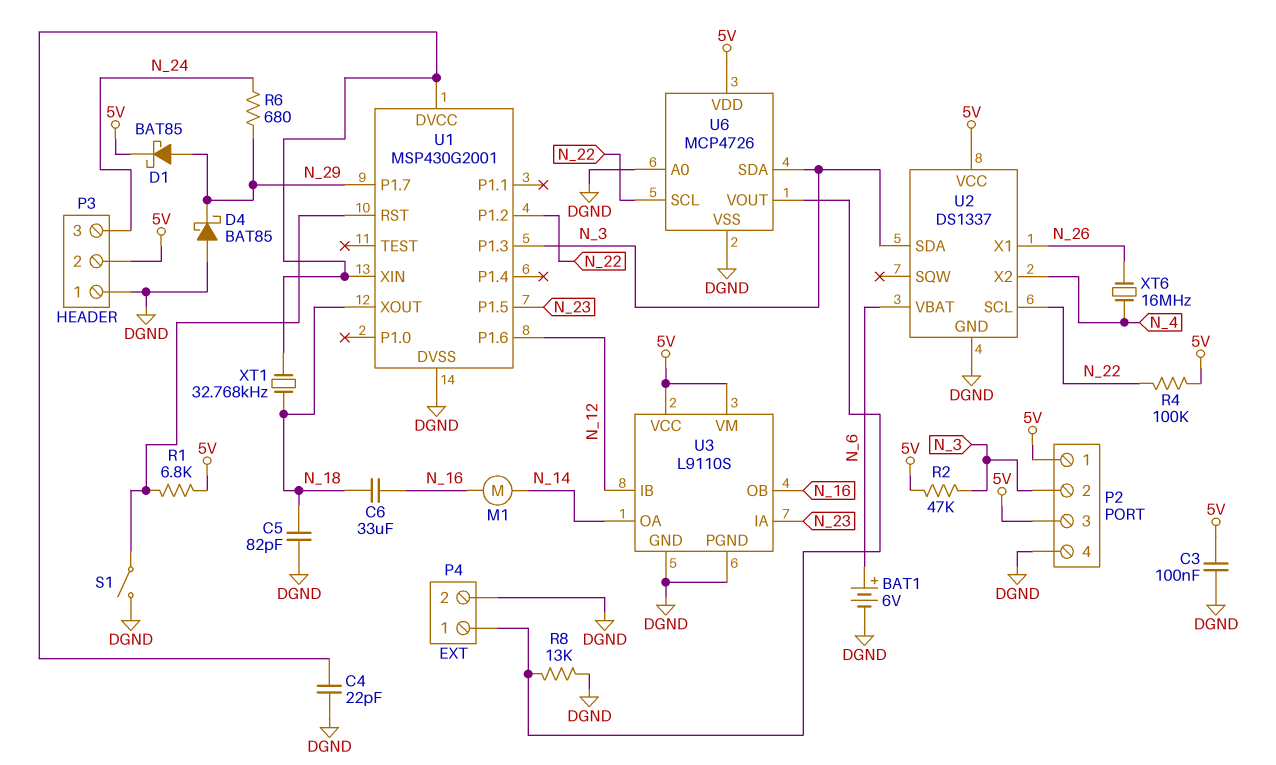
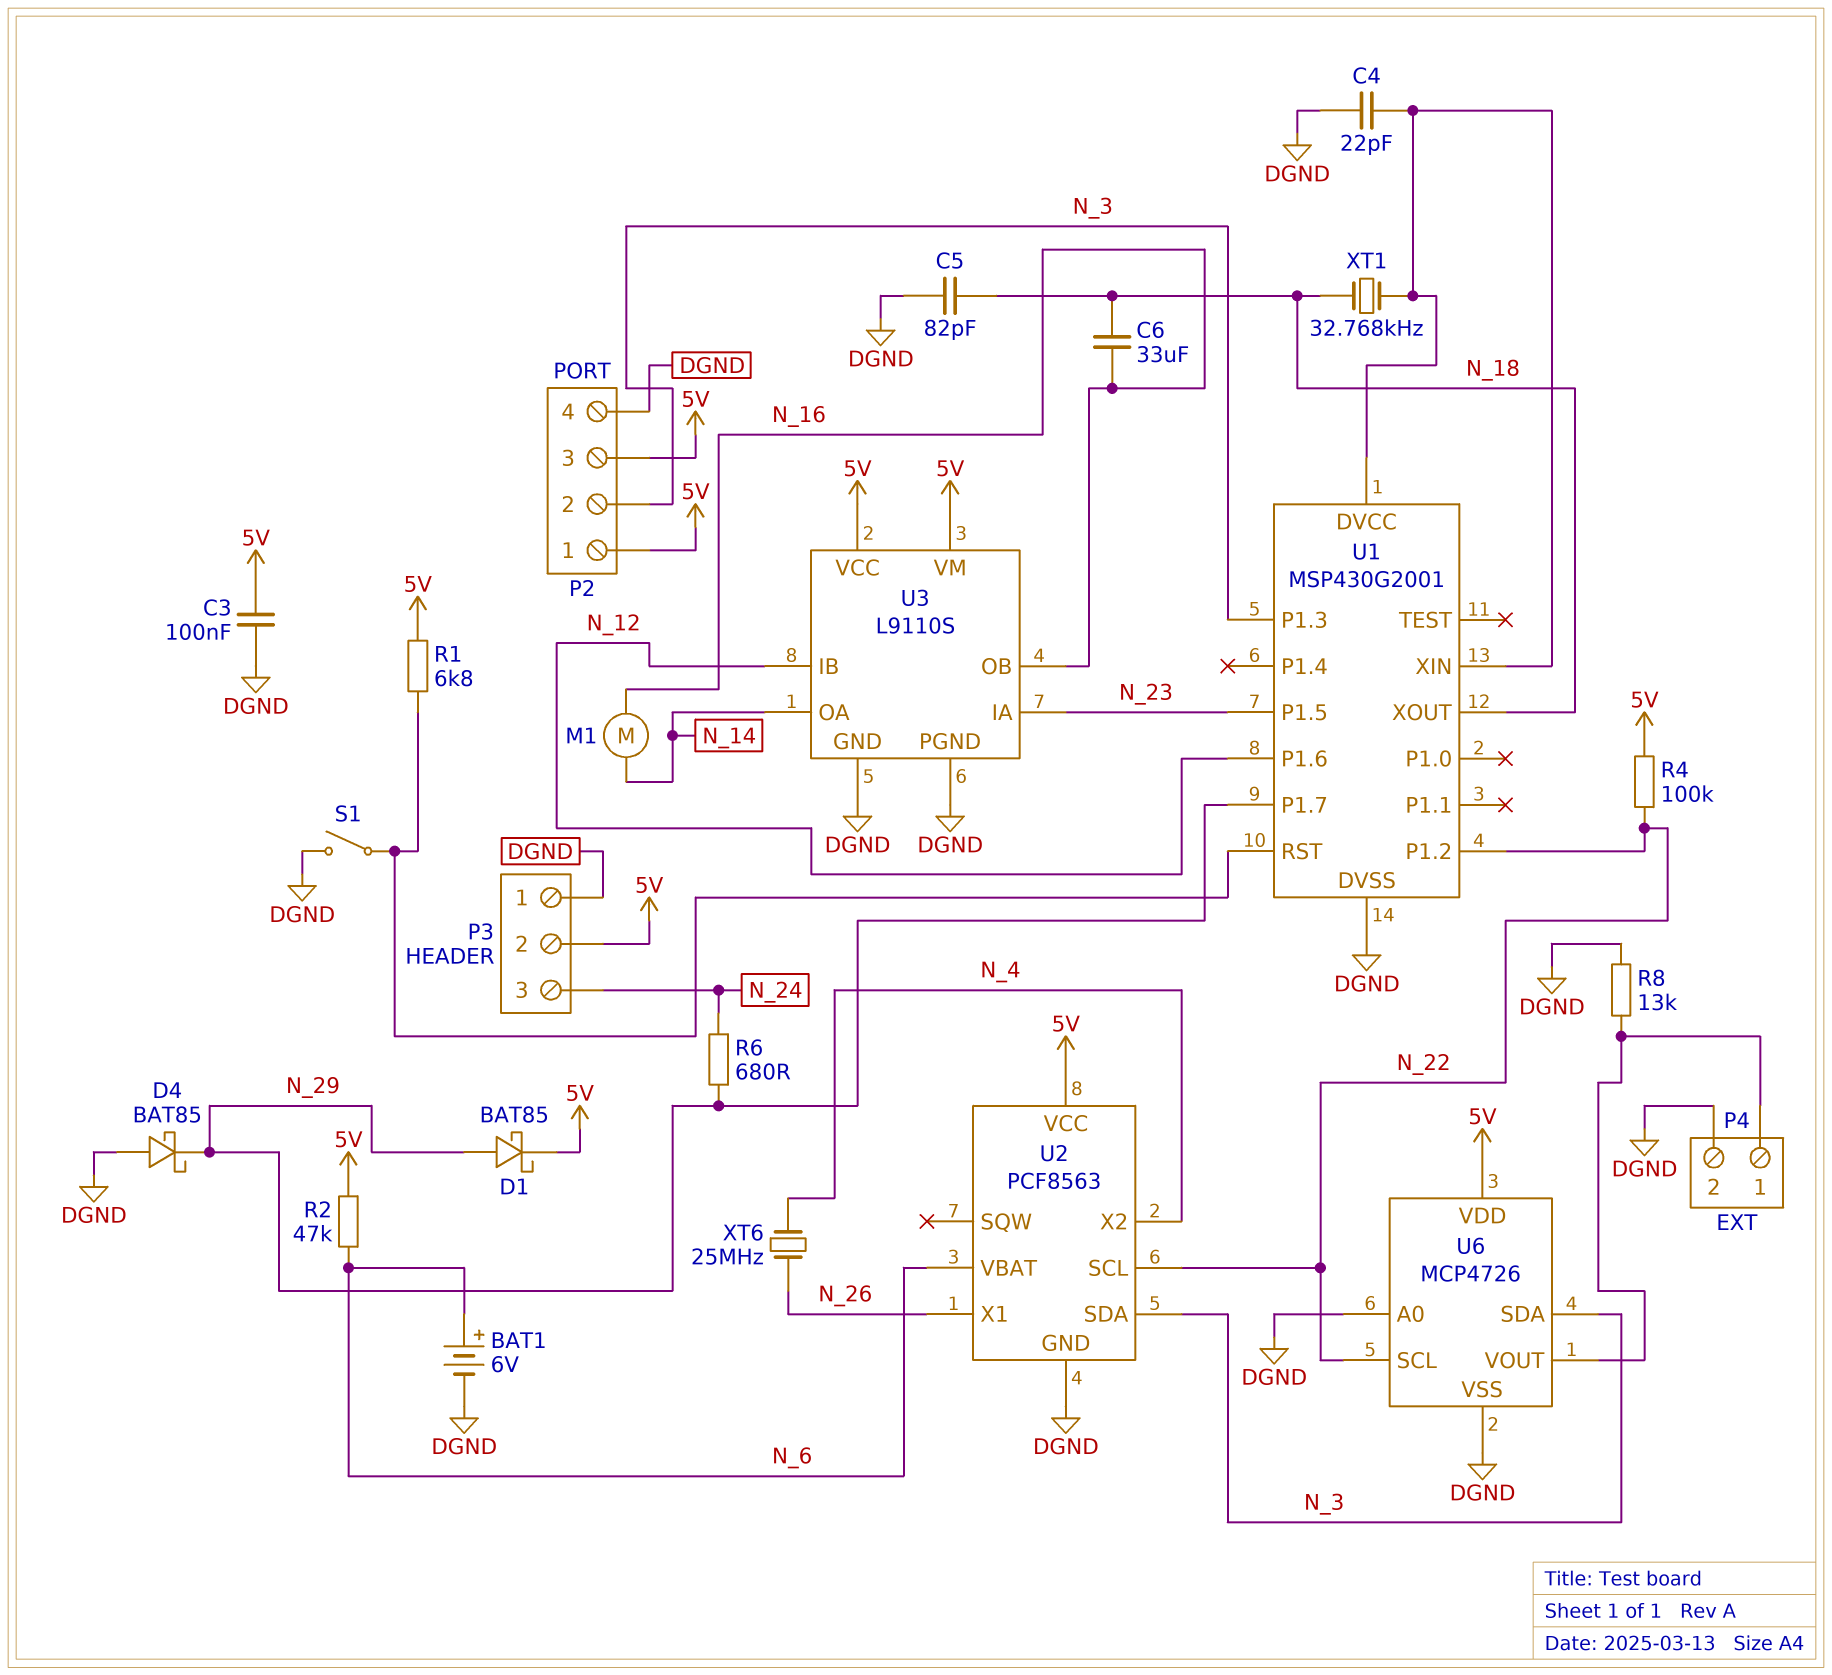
R2: 47k (5V, N_3) -> 47k (5V, N_6)
U2: DS1337 -> PCF8563
XT6: 16MHz (N_4, N_26) -> 25MHz (N_4, N_26)

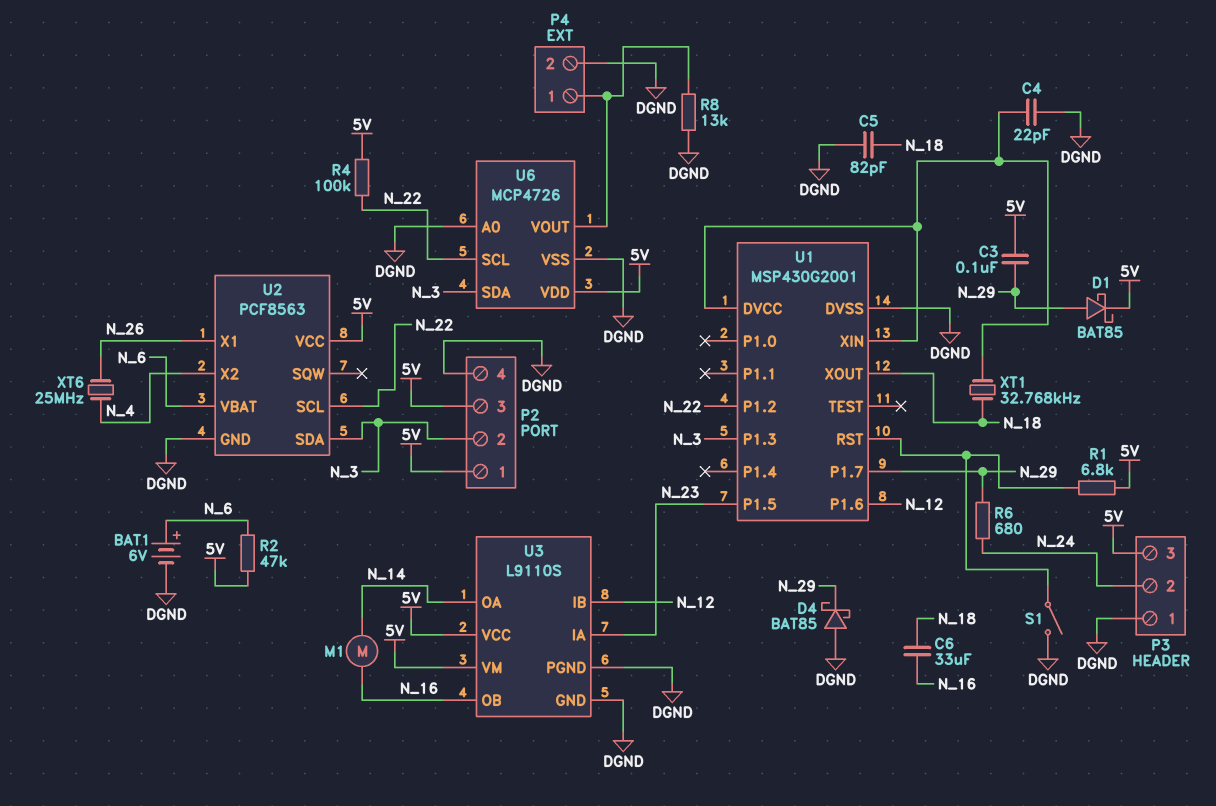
C3: 100nF (5V, DGND) -> 100nF (5V, N_29)
P3 pin 2: 5V -> N_24
P3 pin 3: N_24 -> 5V

